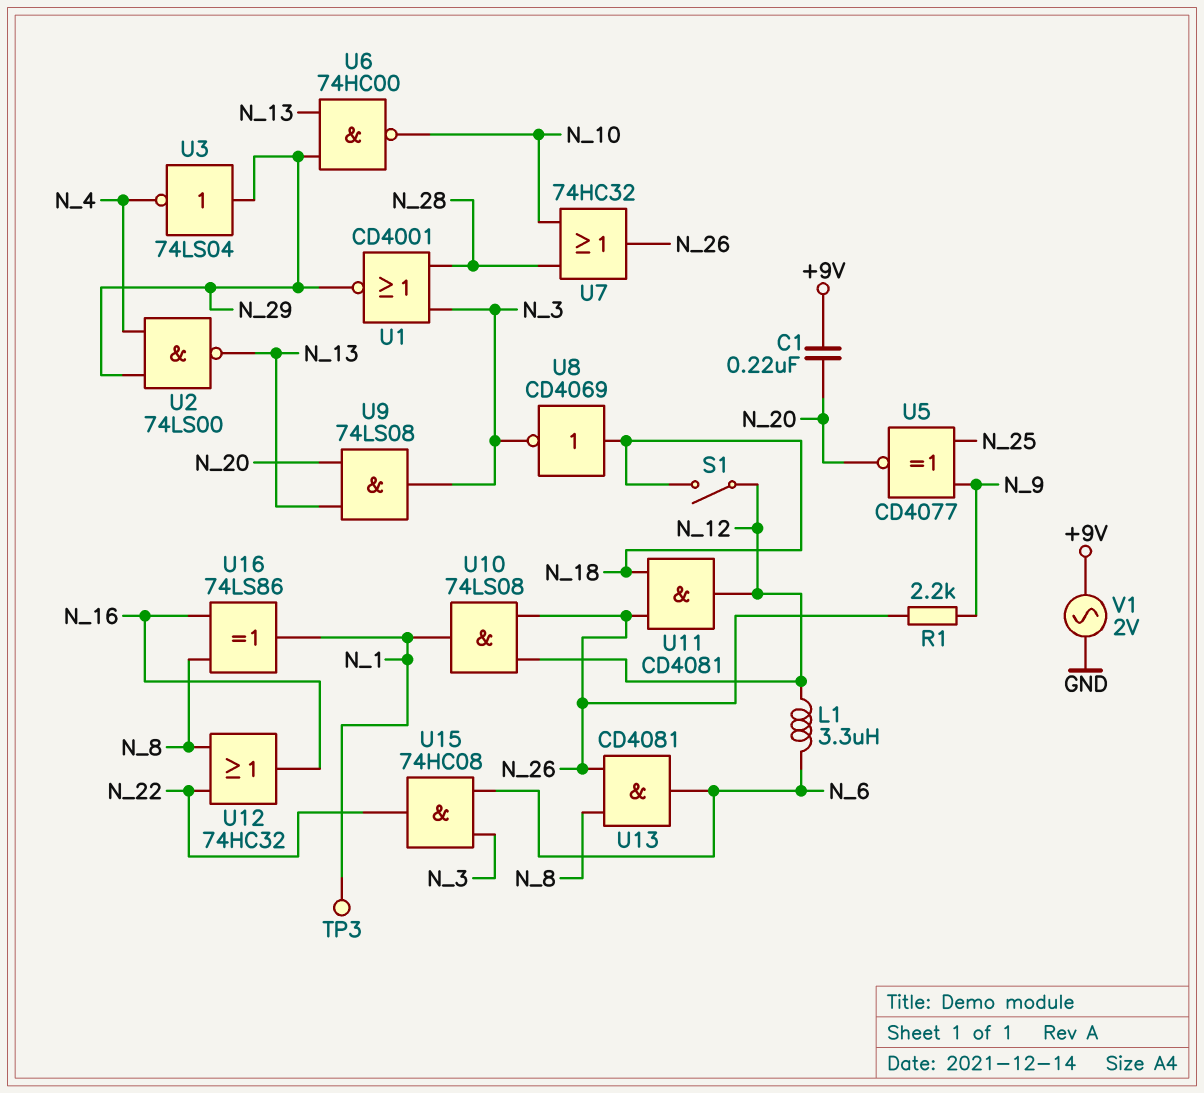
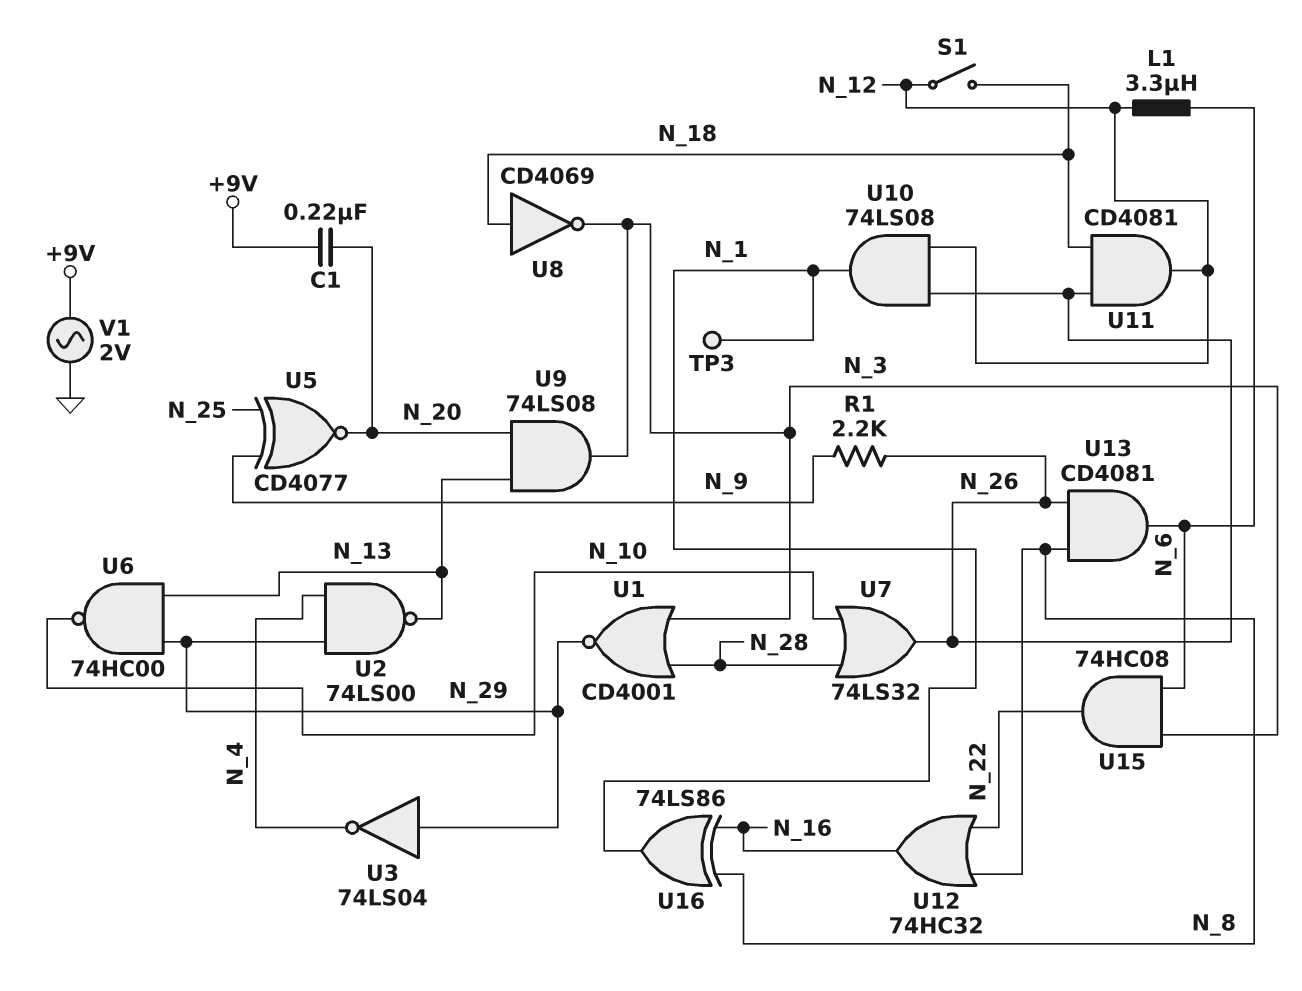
U7: OR 74HC32 (in N_10, in N_28, out N_26) -> OR 74LS32 (in N_10, in N_28, out N_26)

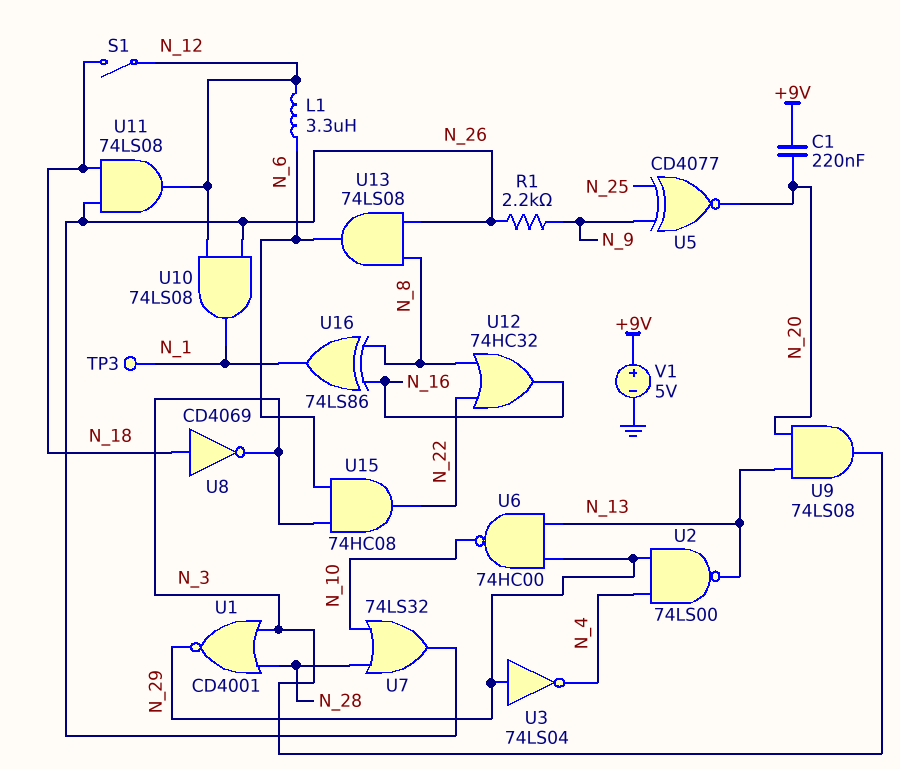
U11: AND CD4081 (in N_18, in N_26, out N_12) -> AND 74LS08 (in N_18, in N_26, out N_12)
U13: AND CD4081 (in N_8, in N_26, out N_6) -> AND 74LS08 (in N_8, in N_26, out N_6)
V1: AC 2V (+9V, GND) -> 5V (plus +9V, minus GND)

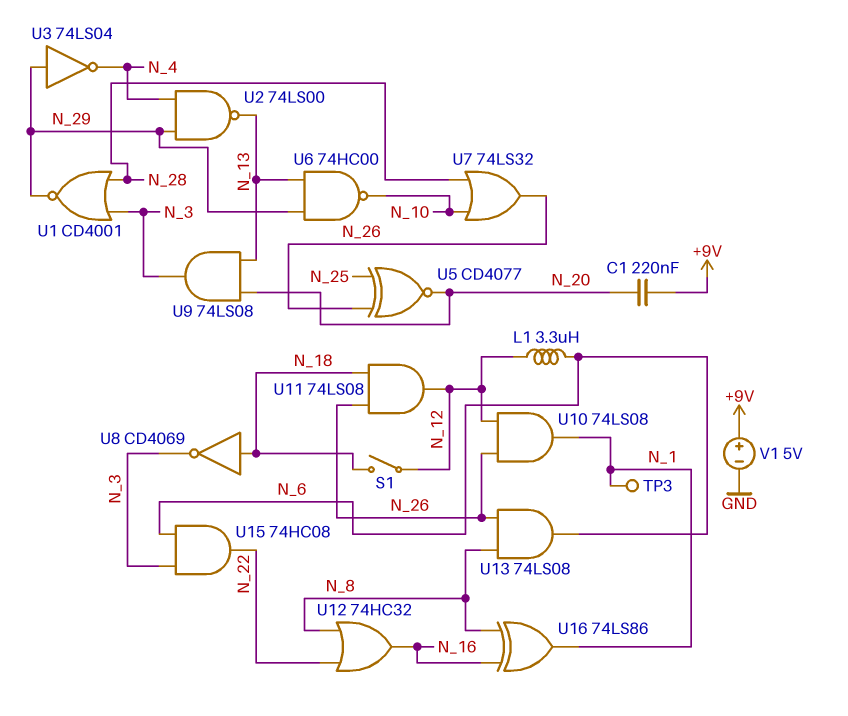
R1: 2.2k (N_9, N_26) -> none
U5: XNOR CD4077 (in N_9, in N_25, out N_20) -> XNOR CD4077 (in N_25, in N_26, out N_20)

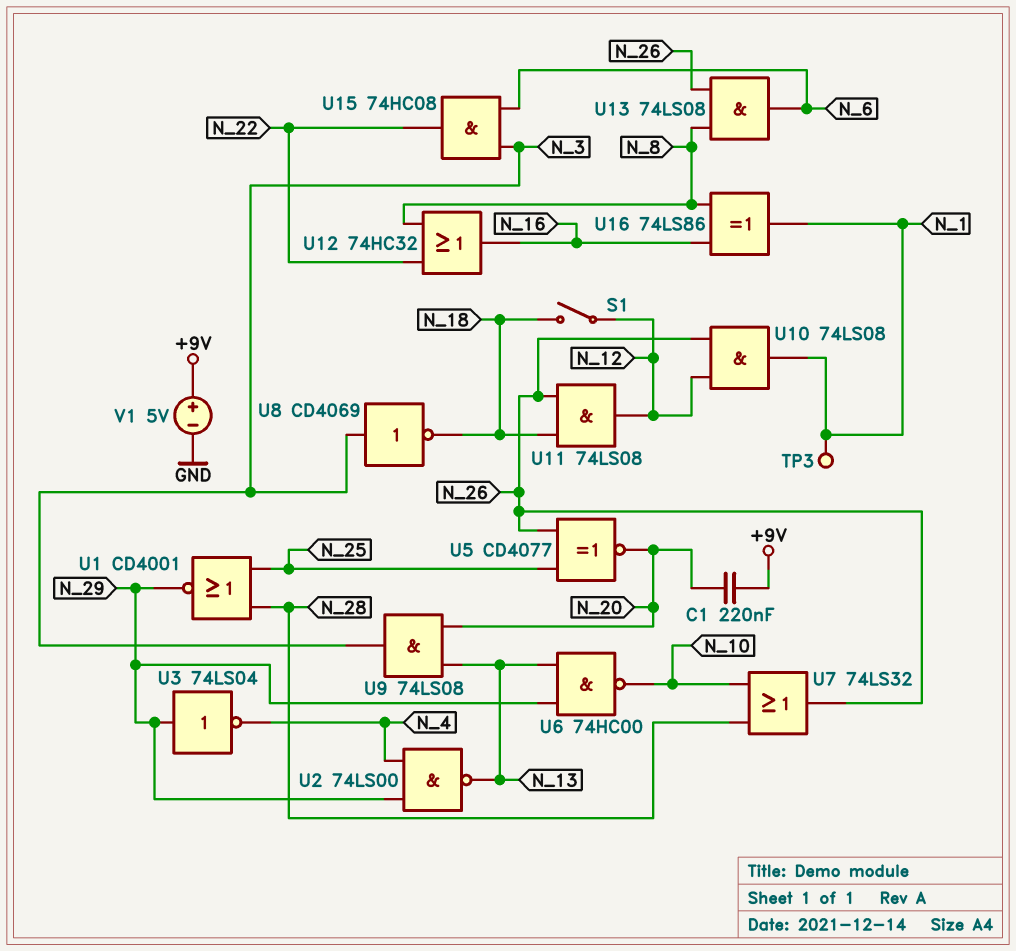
L1: 3.3uH (N_6, N_12) -> none
U1: NOR CD4001 (in N_3, in N_28, out N_29) -> NOR CD4001 (in N_25, in N_28, out N_29)
U8: NOT CD4069 (in N_18, out N_3) -> NOT CD4069 (in N_3, out N_18)

